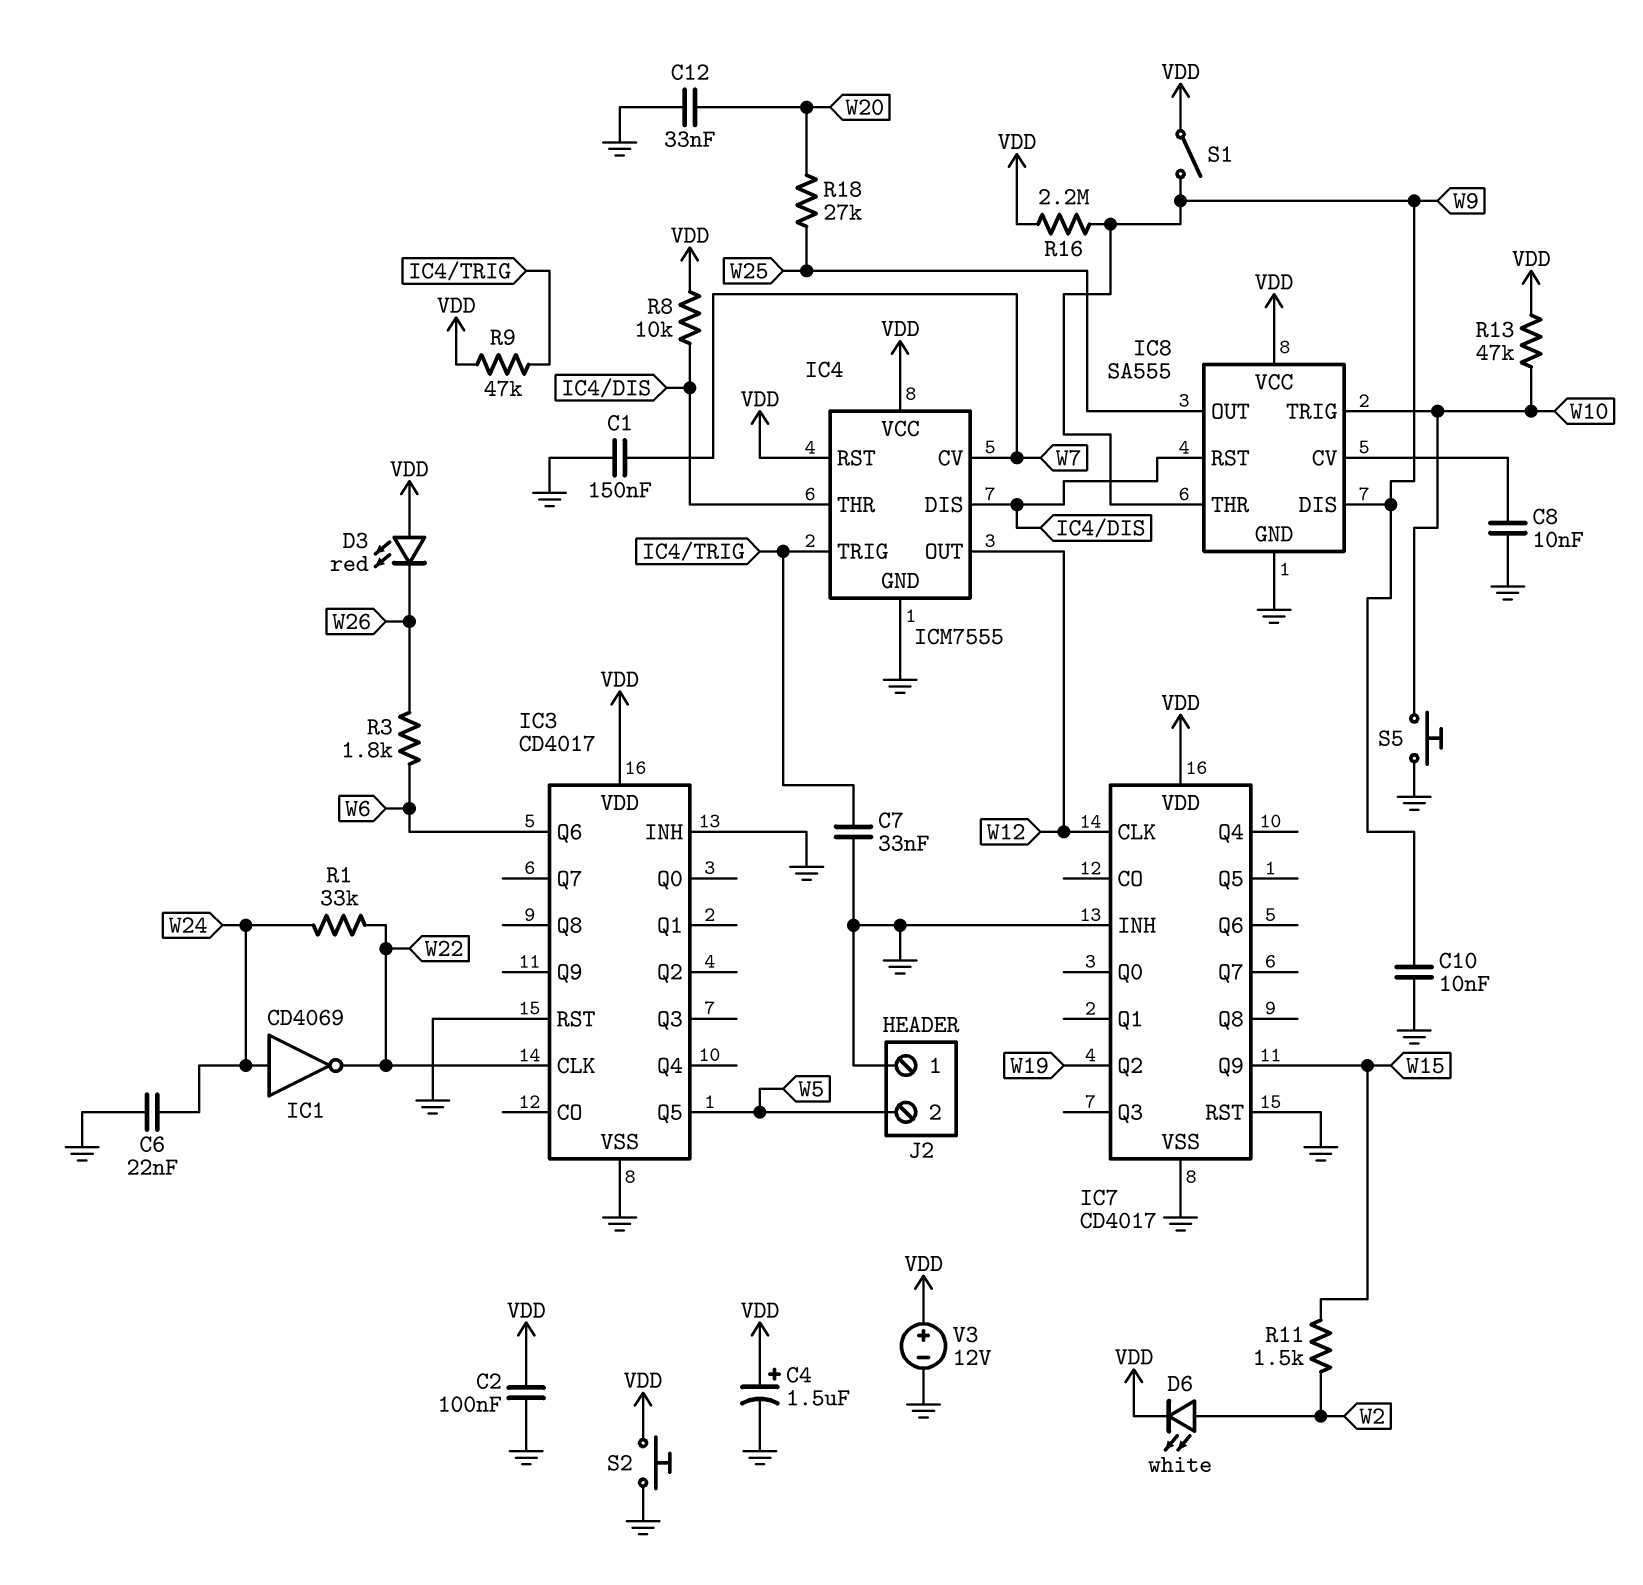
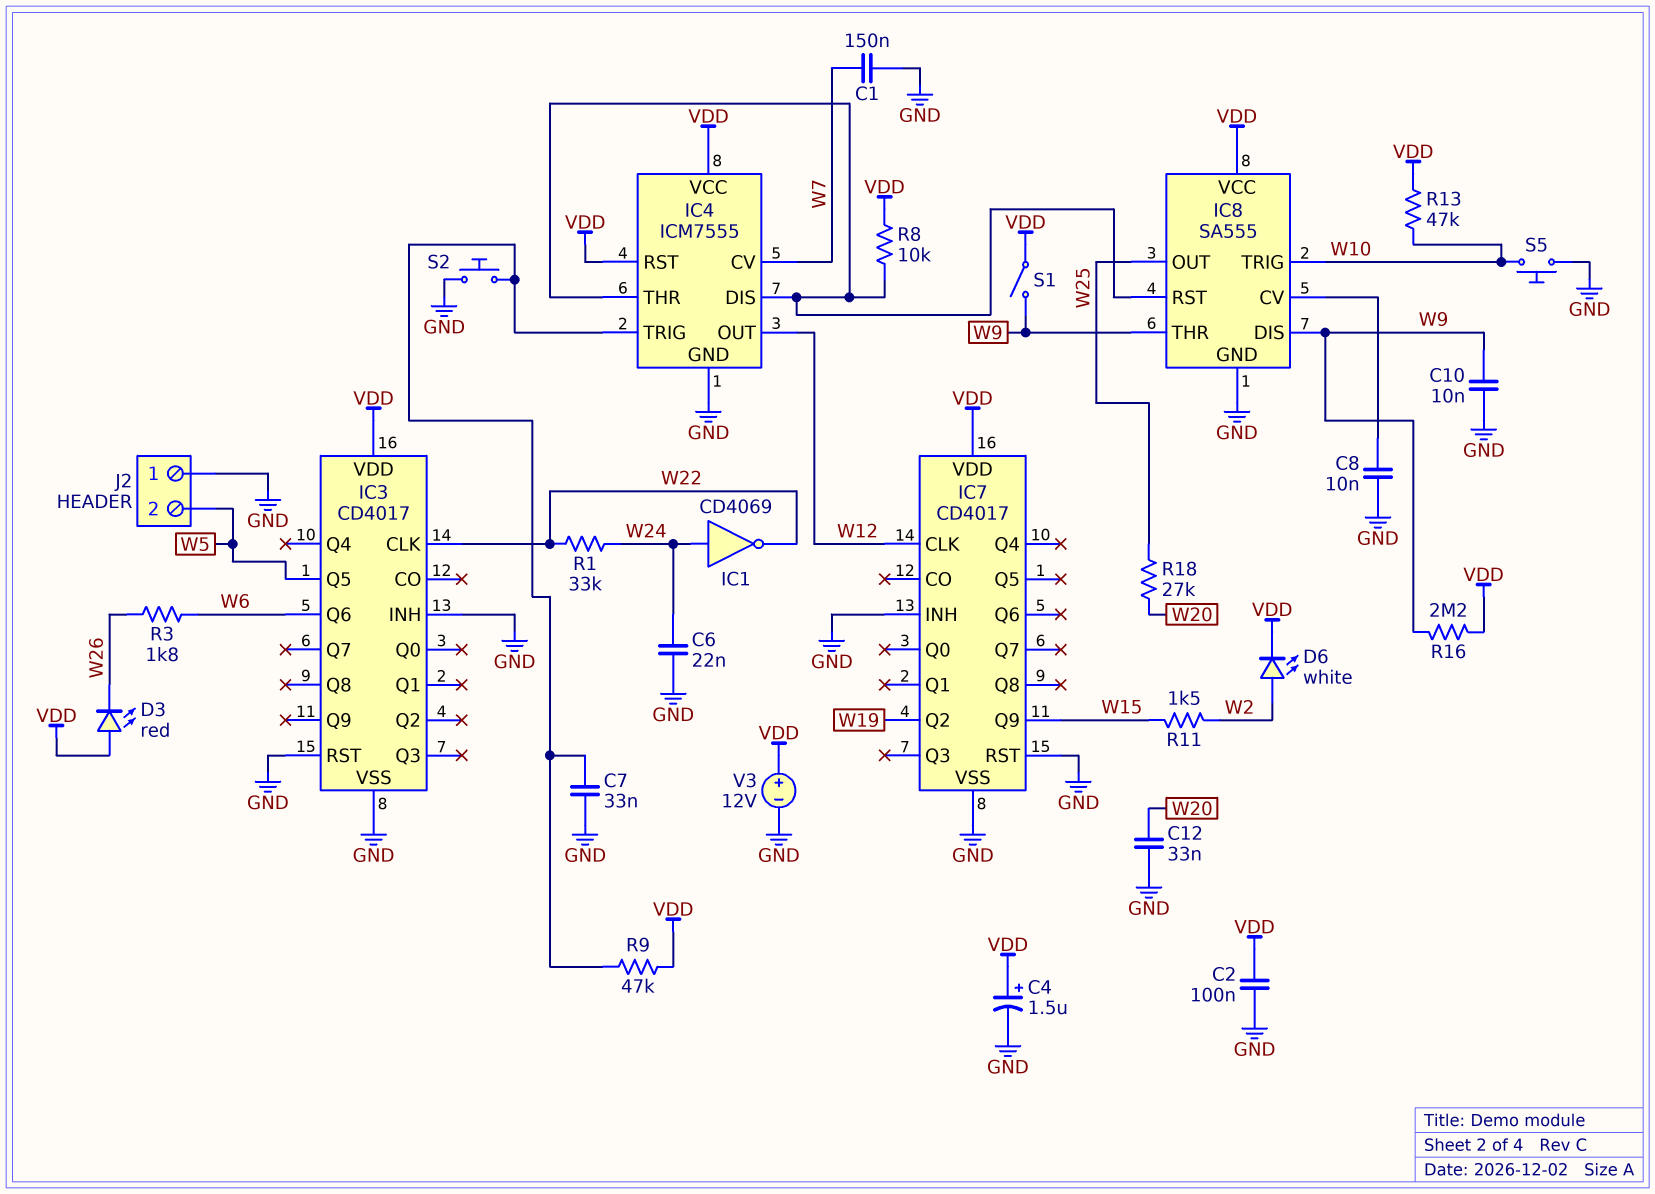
S2: button (GND, VDD) -> button (GND, IC4/TRIG)

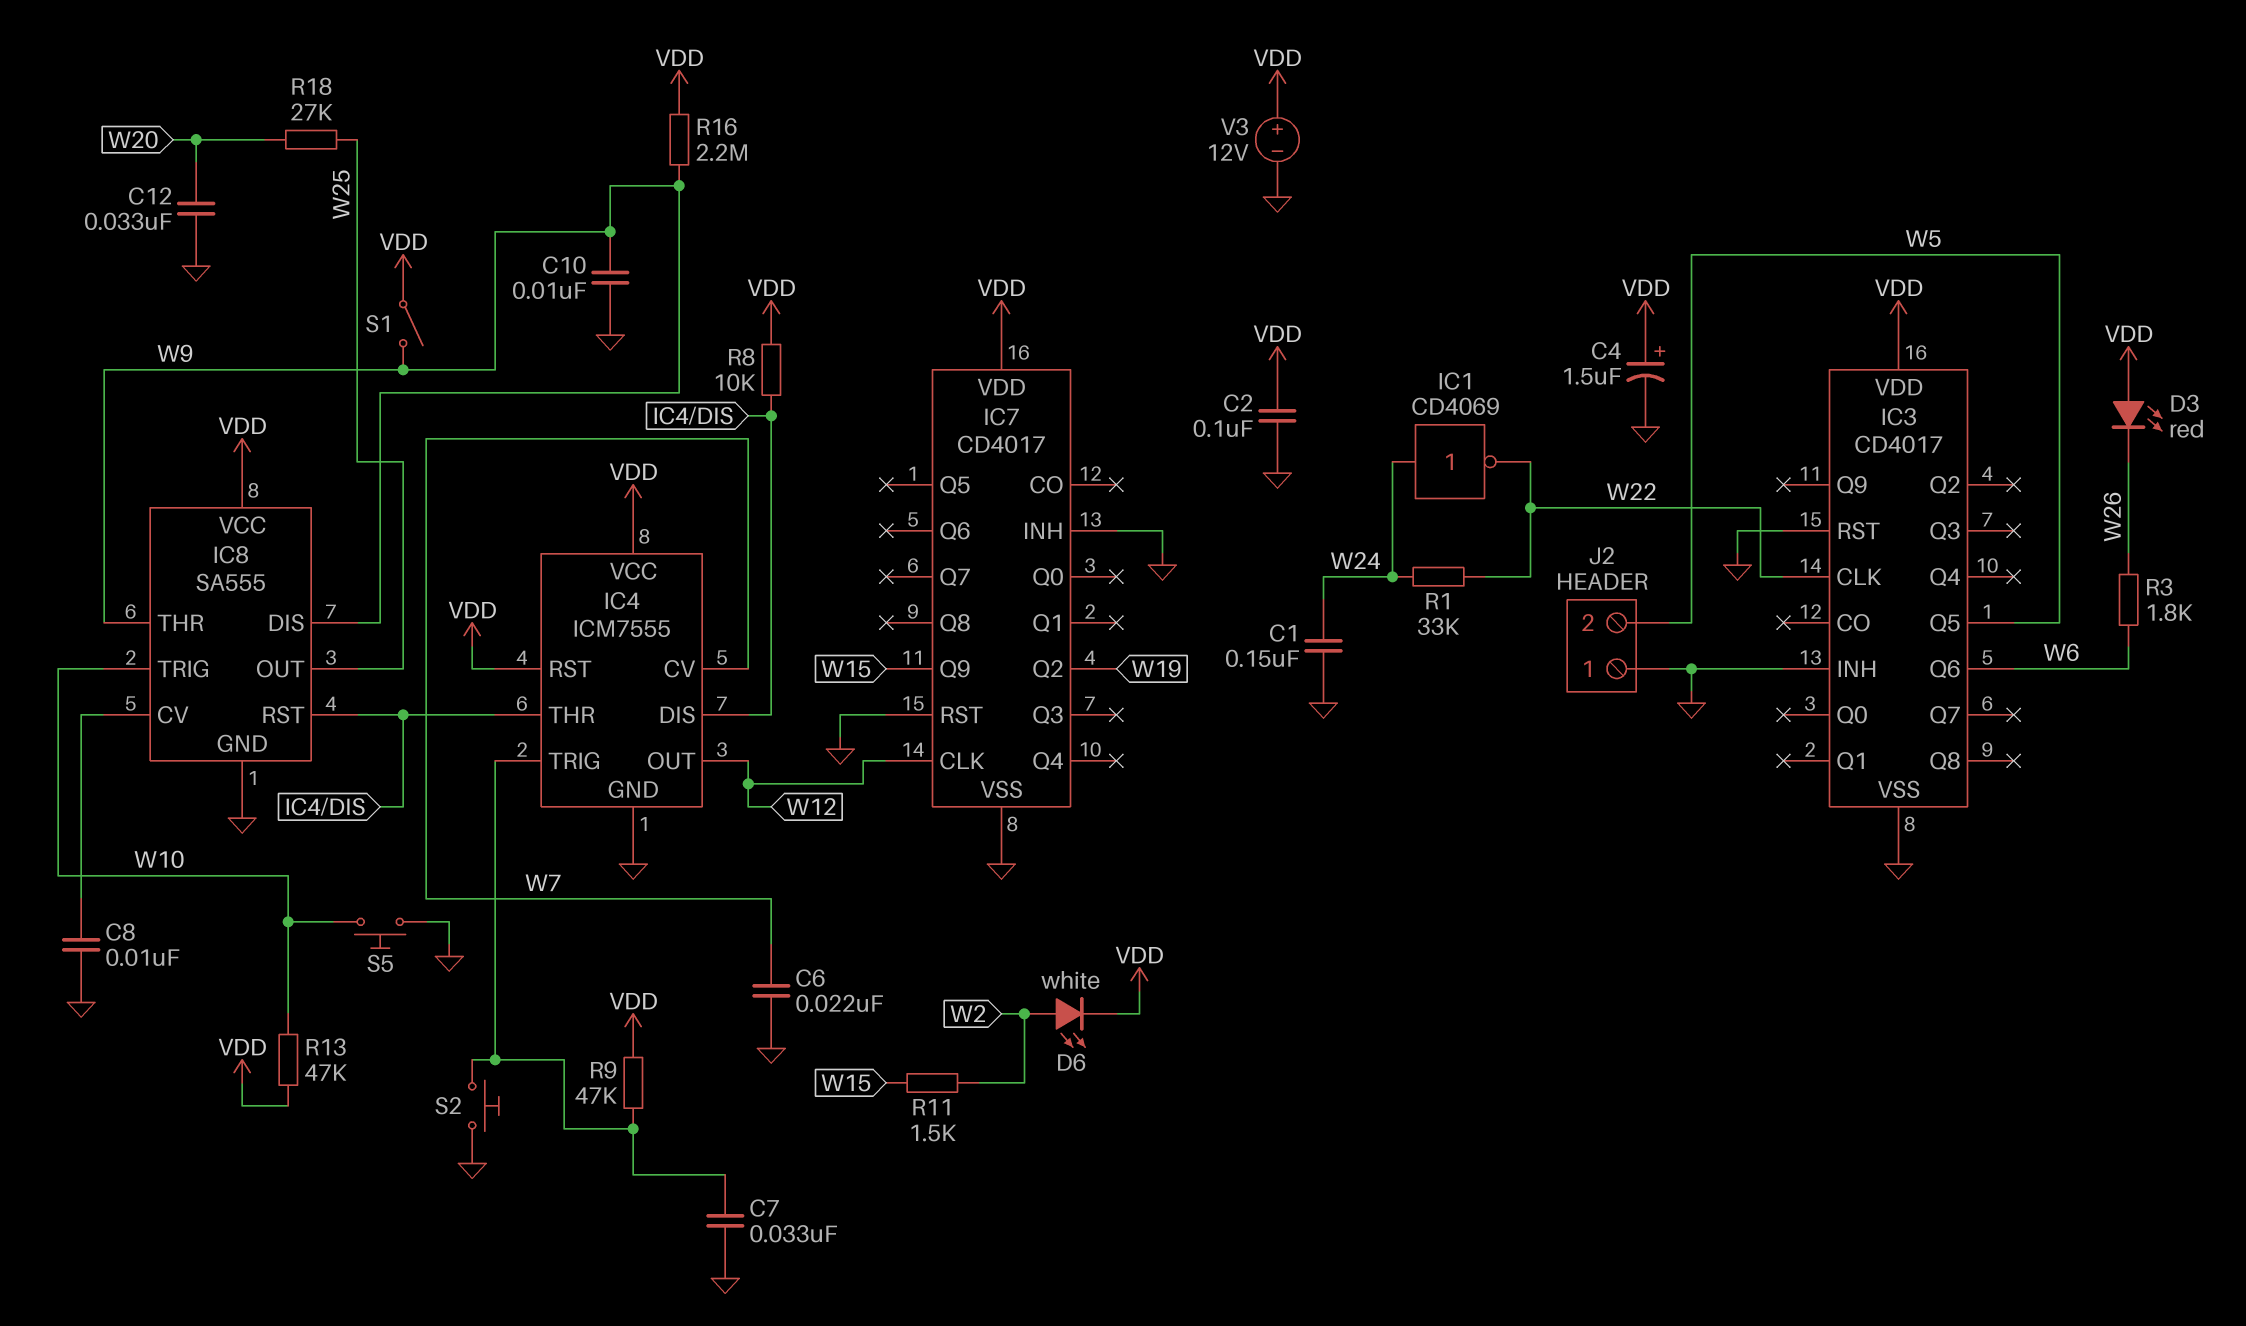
C1: 150nF (GND, W7) -> 150nF (GND, W24)
C6: 22nF (GND, W24) -> 22nF (GND, W7)

